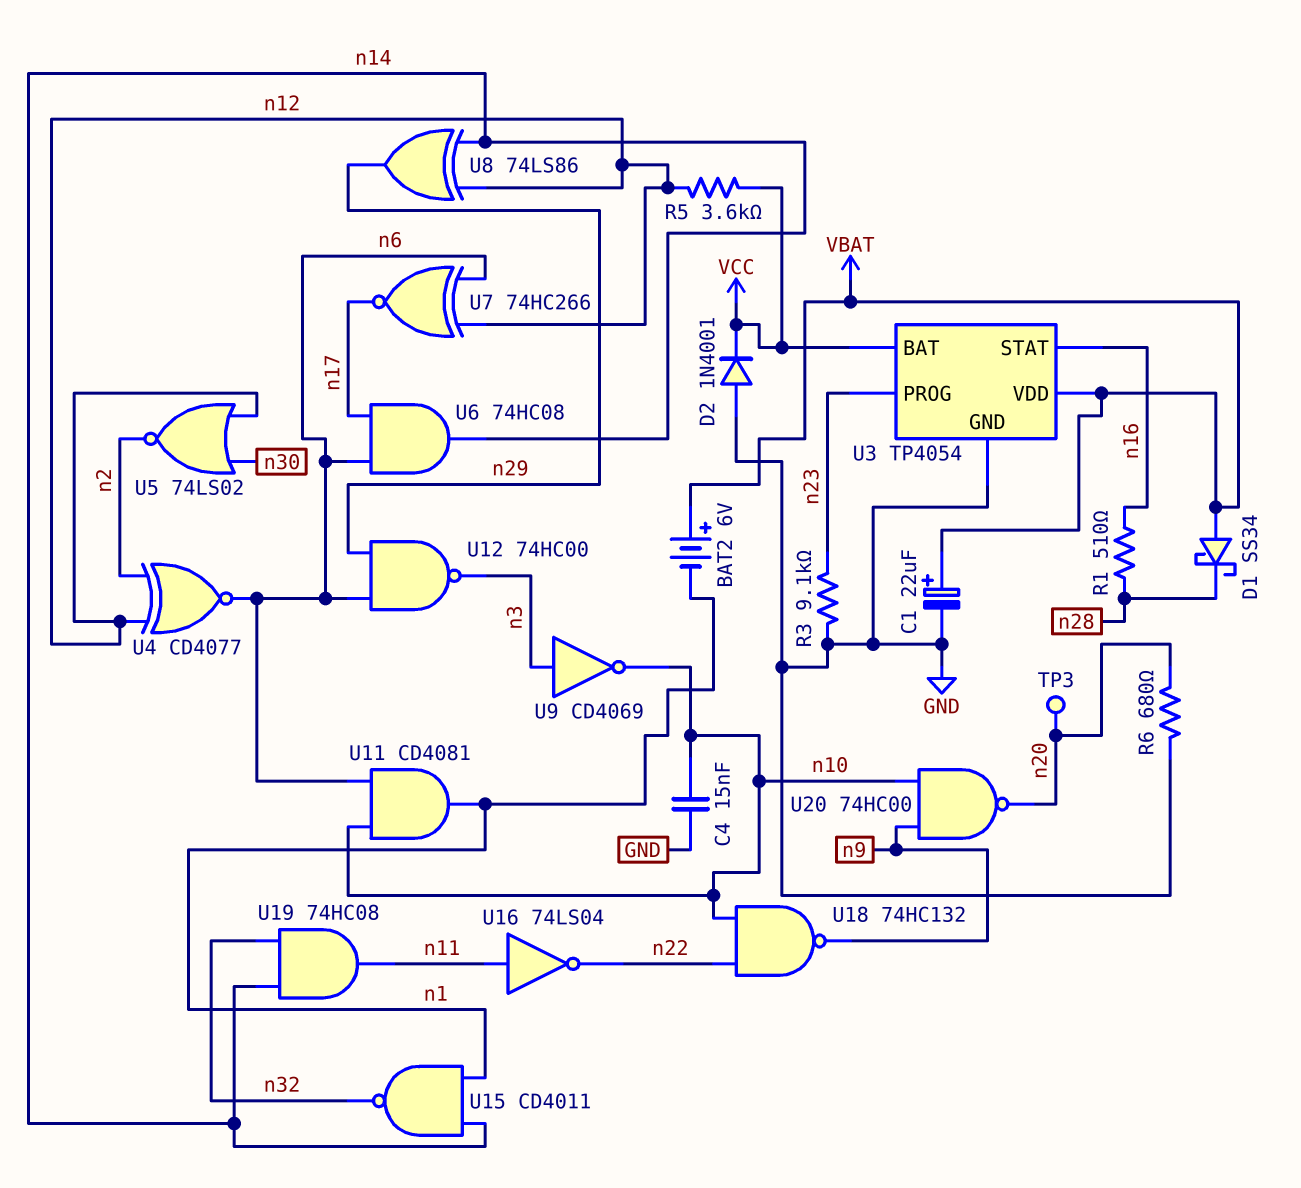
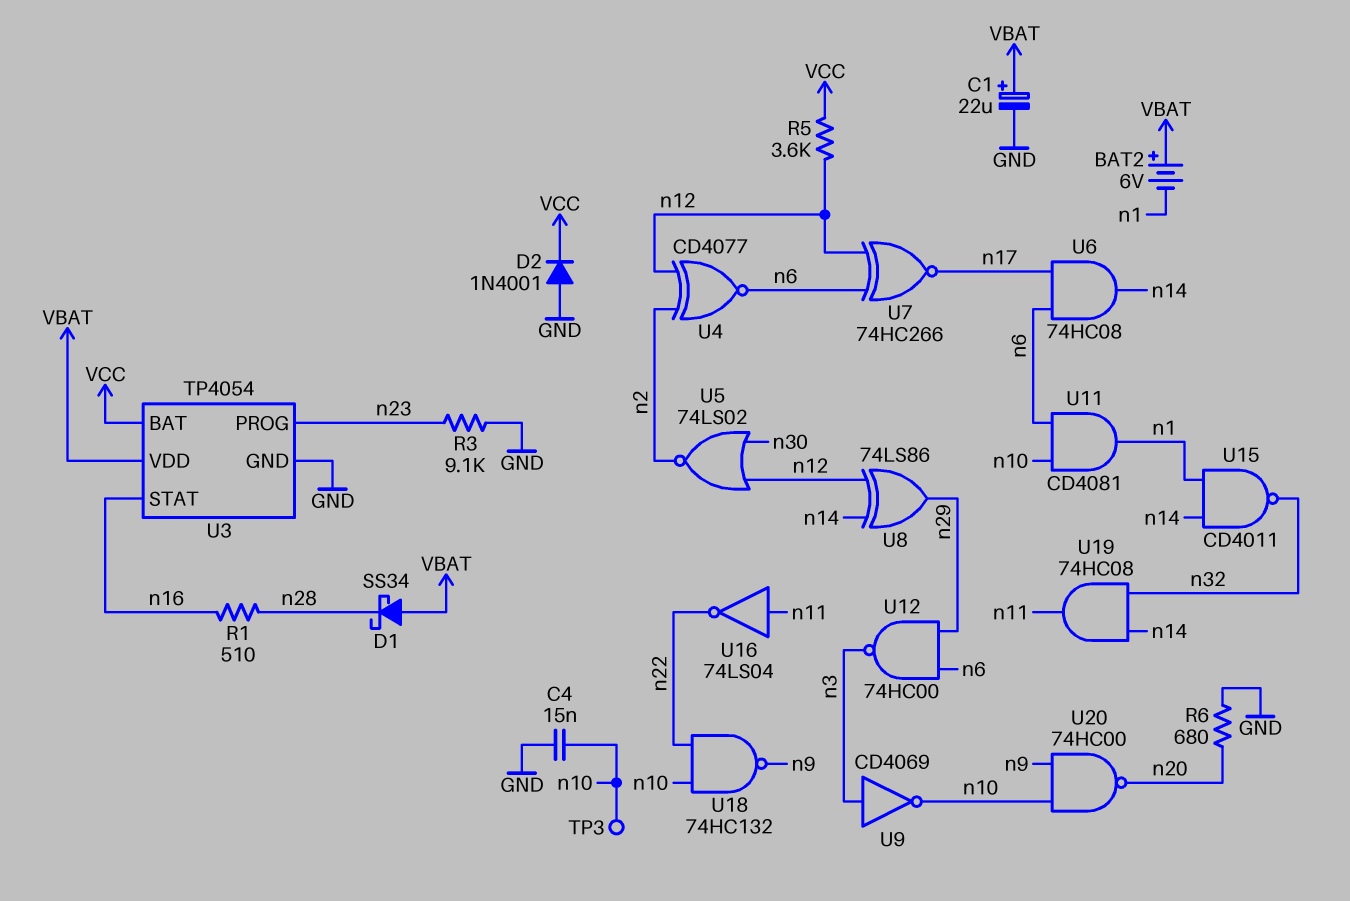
TP3: test point (n20) -> test point (n10)

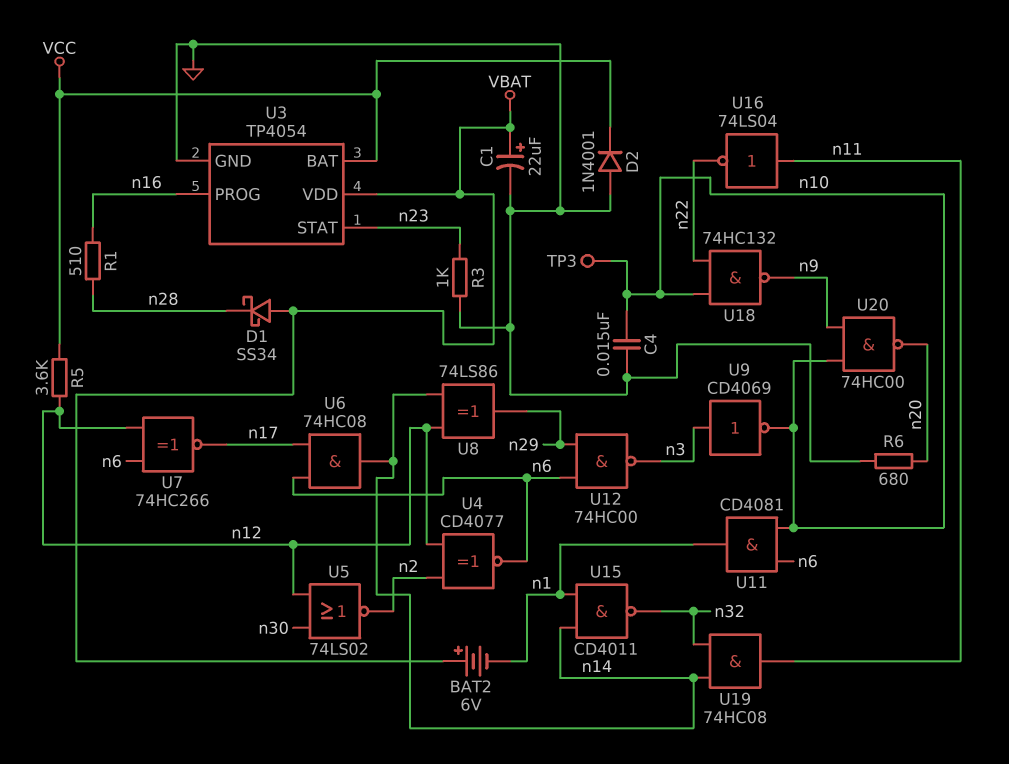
R3: 9.1k (GND, n23) -> 1k (GND, n23)
U3 pin PROG: n23 -> n16
U3 pin STAT: n16 -> n23

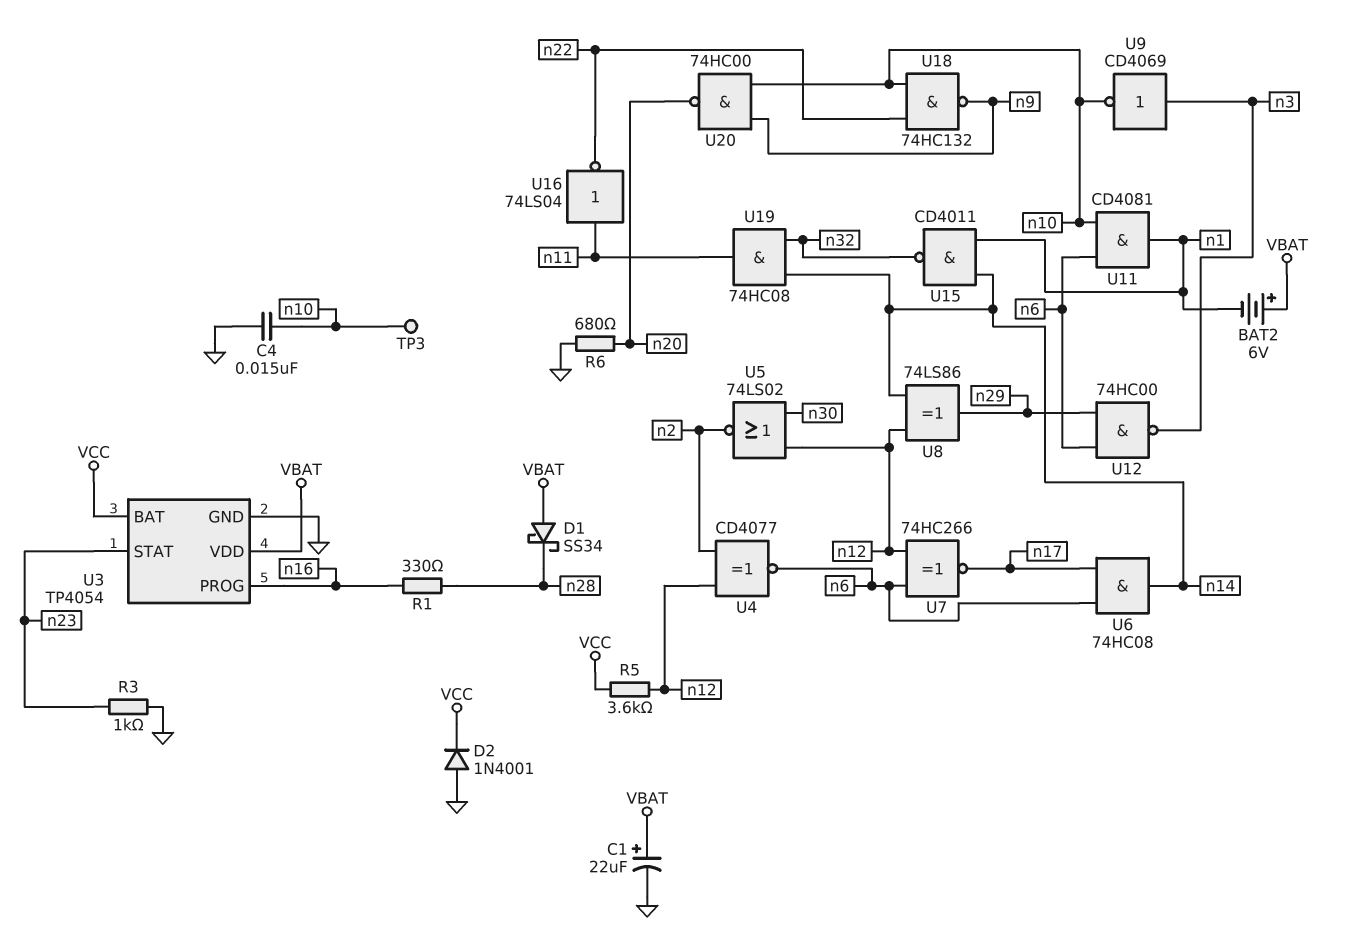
R1: 510 (n16, n28) -> 330 (n16, n28)

